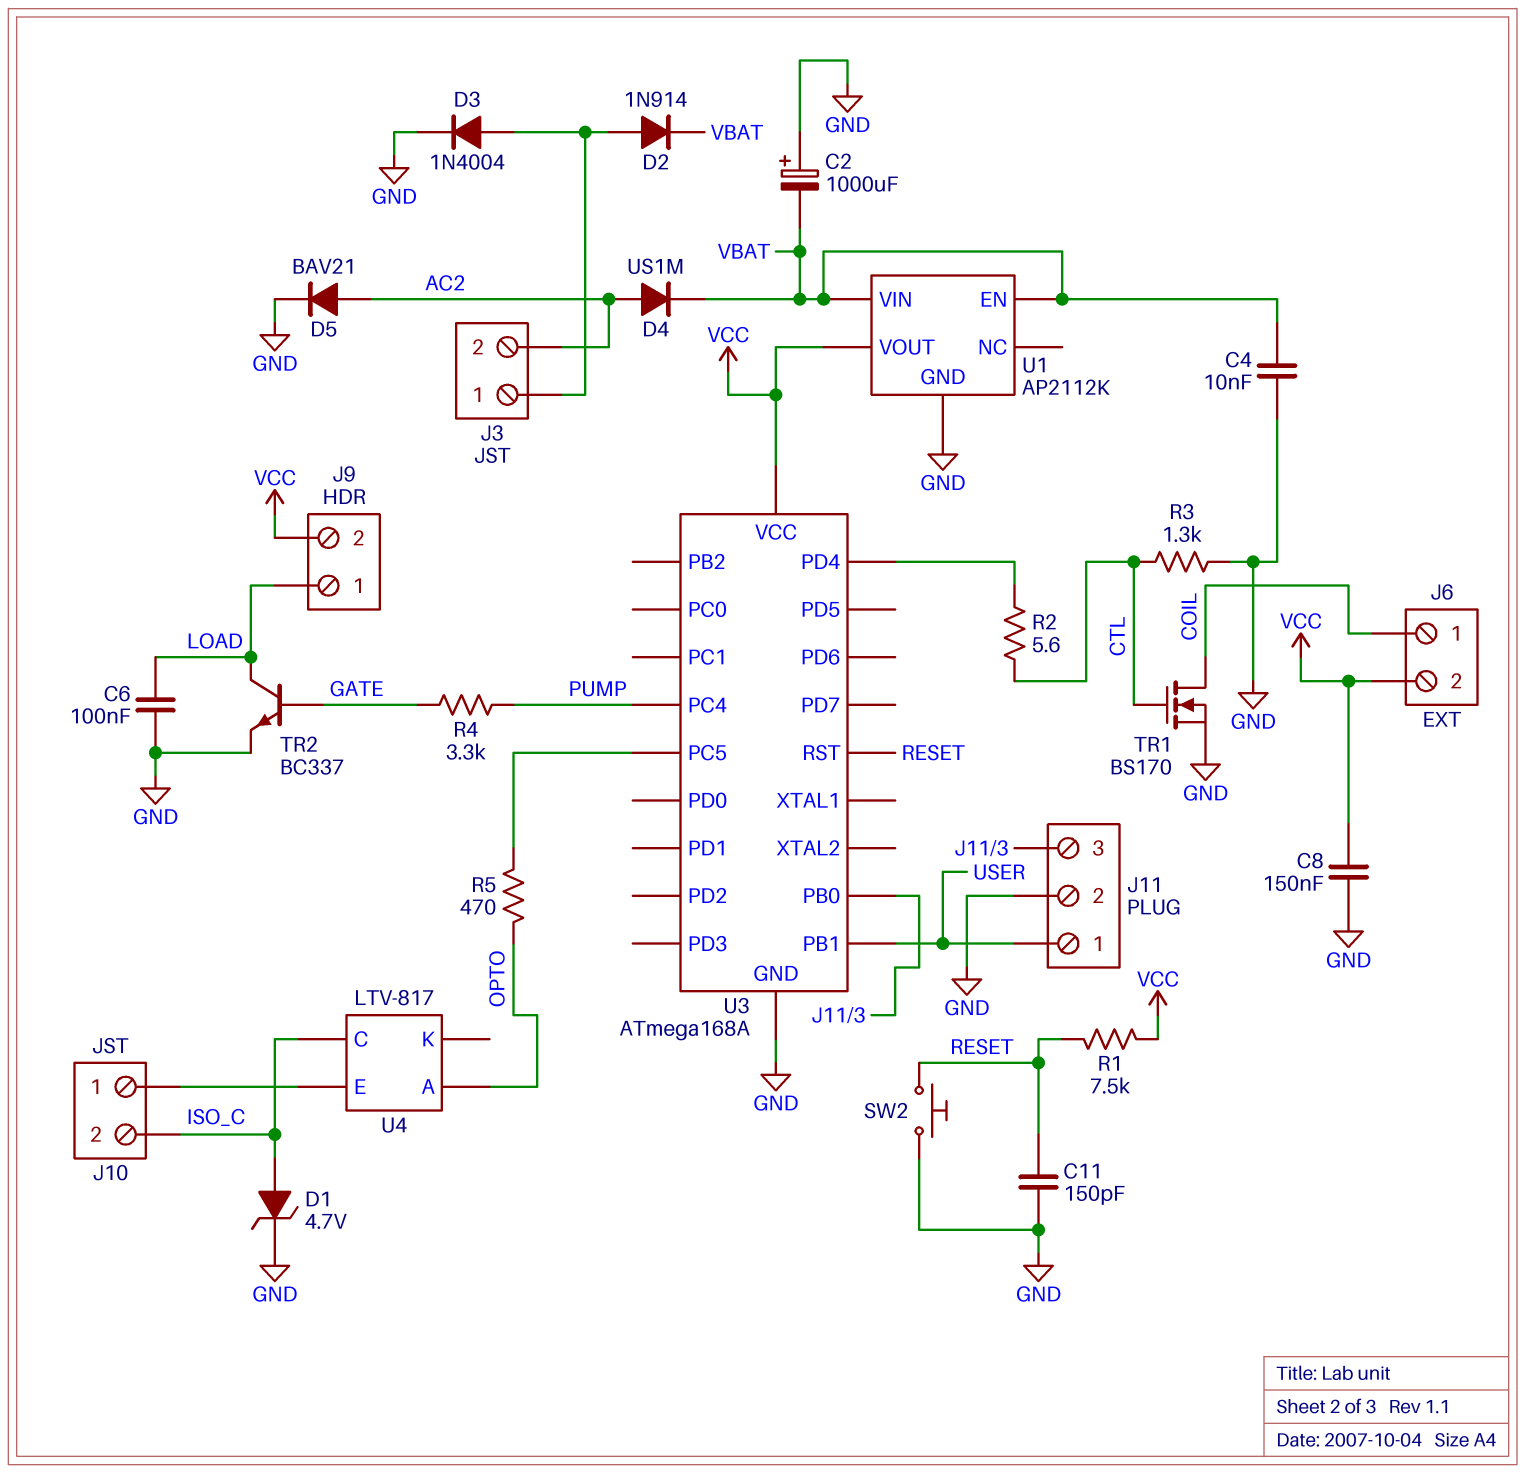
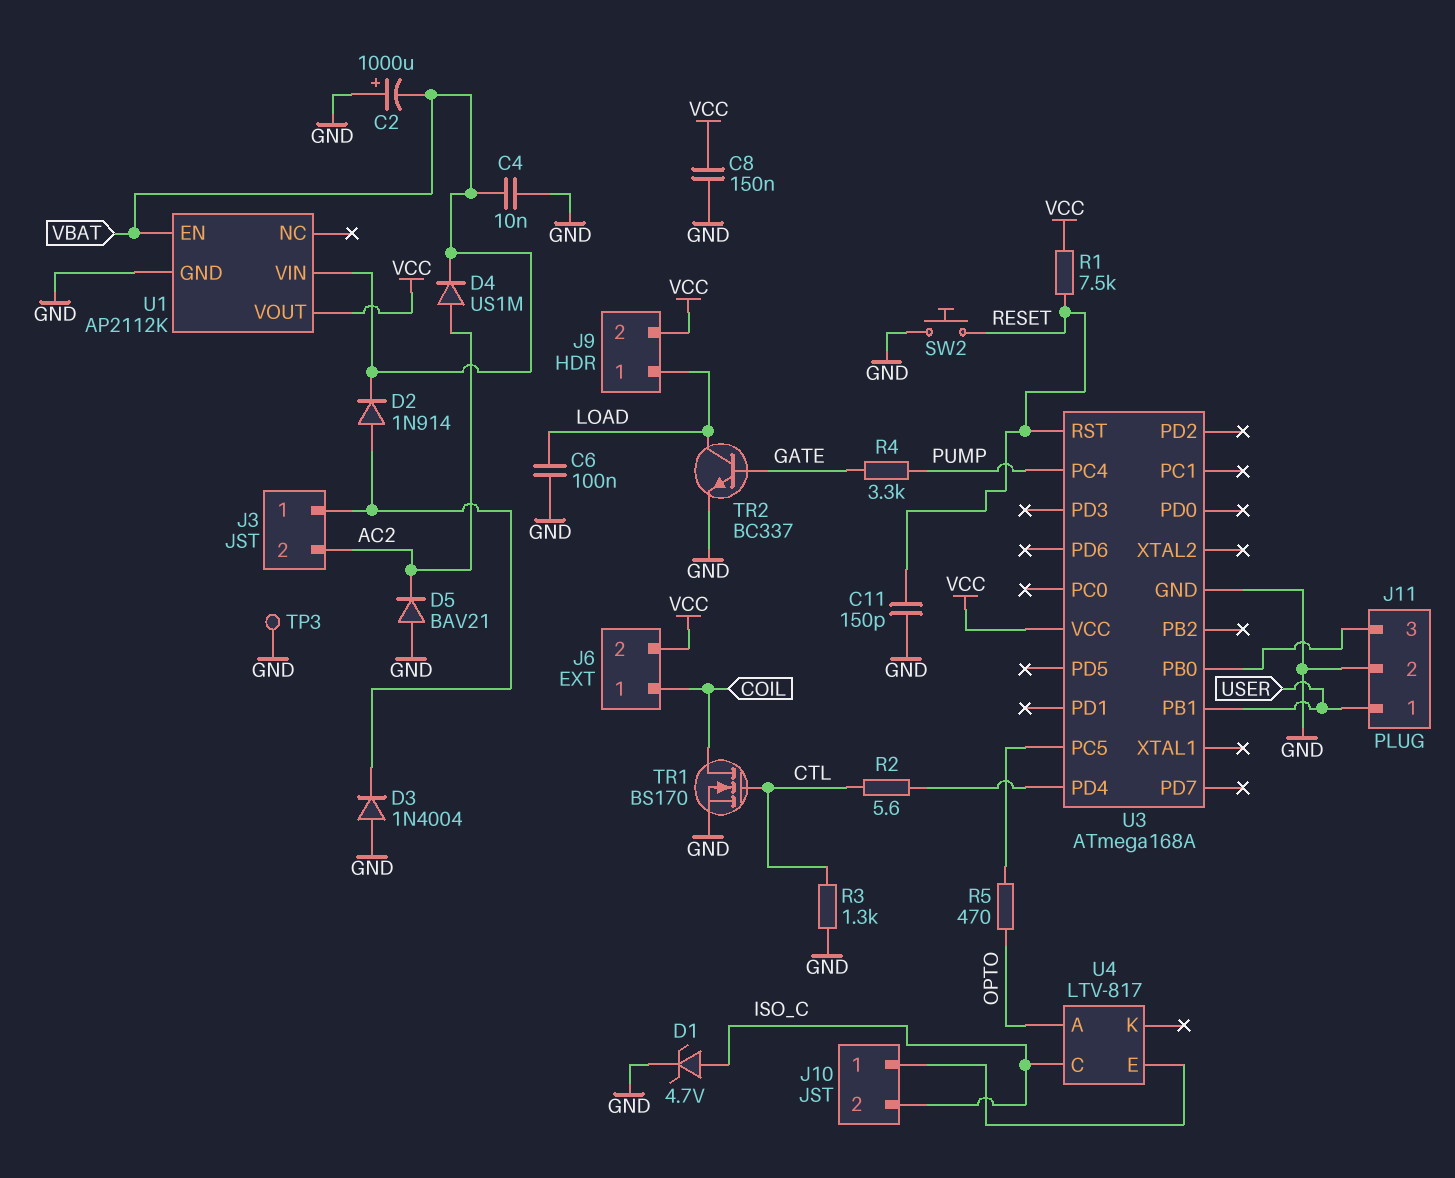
D3: diode 1N4004 (A J3/1, K GND) -> diode 1N4004 (A GND, K J3/1)
D5: diode BAV21 (A AC2, K GND) -> diode BAV21 (A GND, K AC2)
TP3: none -> test point (GND)

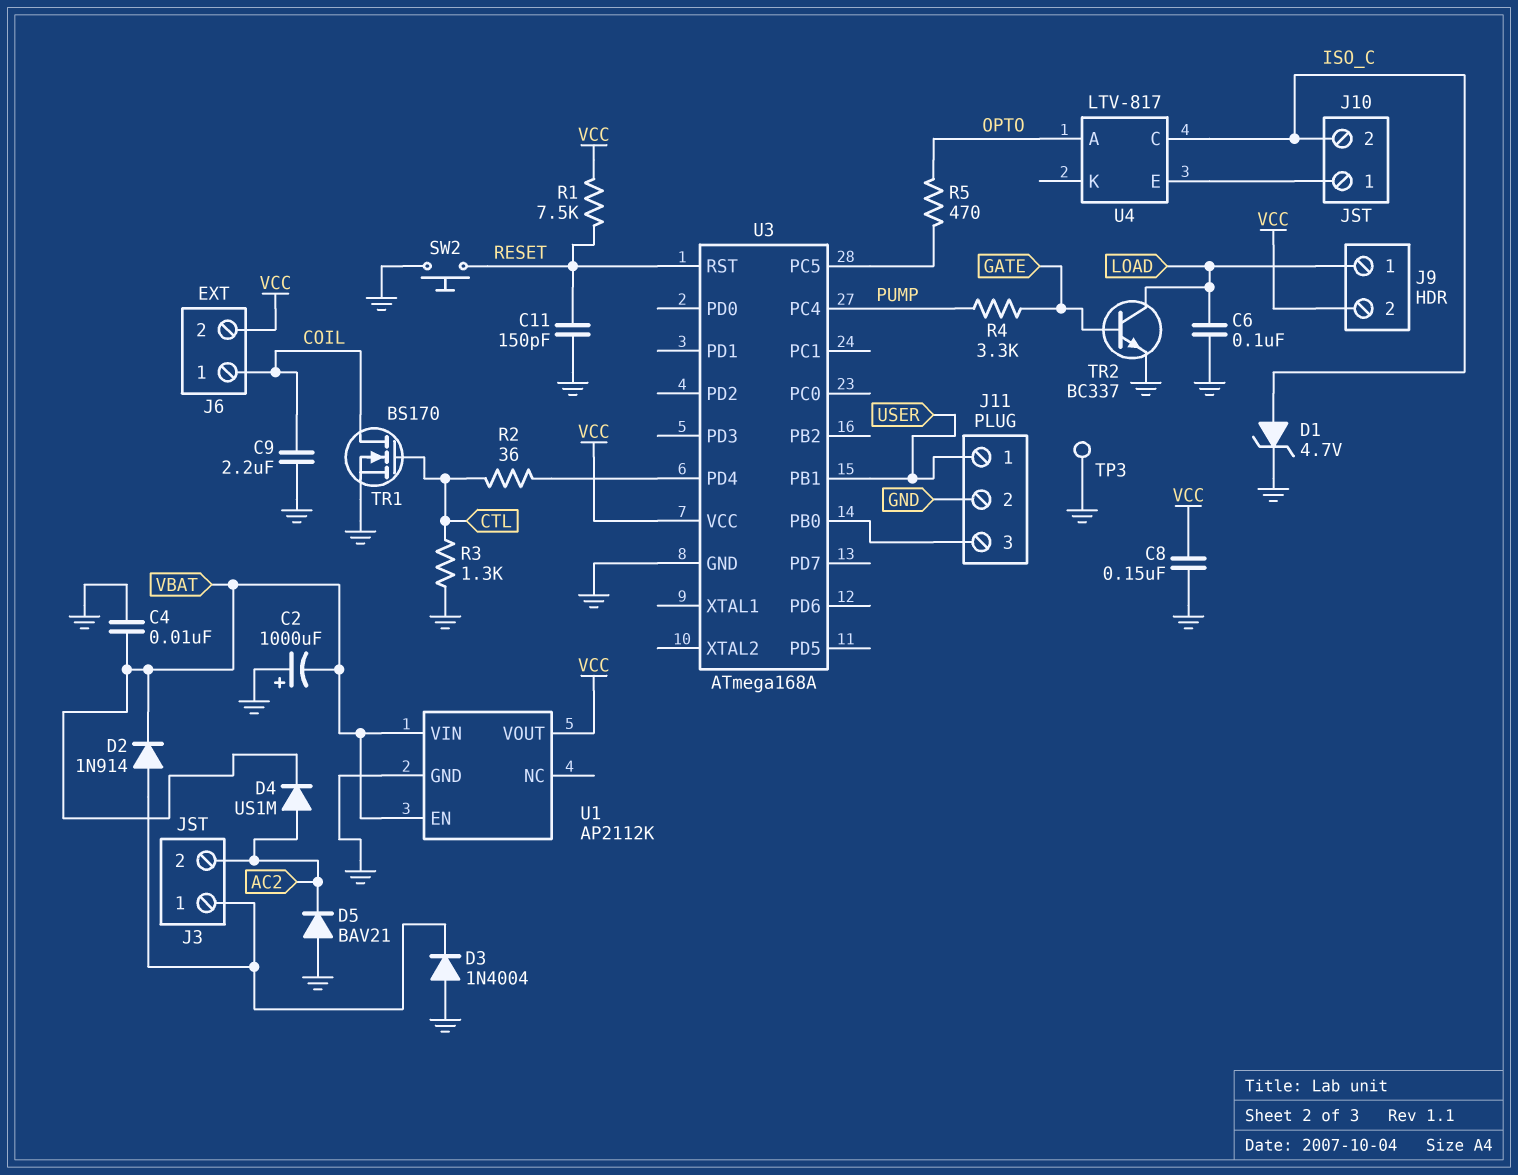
C9: none -> 2.2uF (COIL, GND)
R2: 5.6 (CTL, U3/PD4) -> 36 (CTL, U3/PD4)

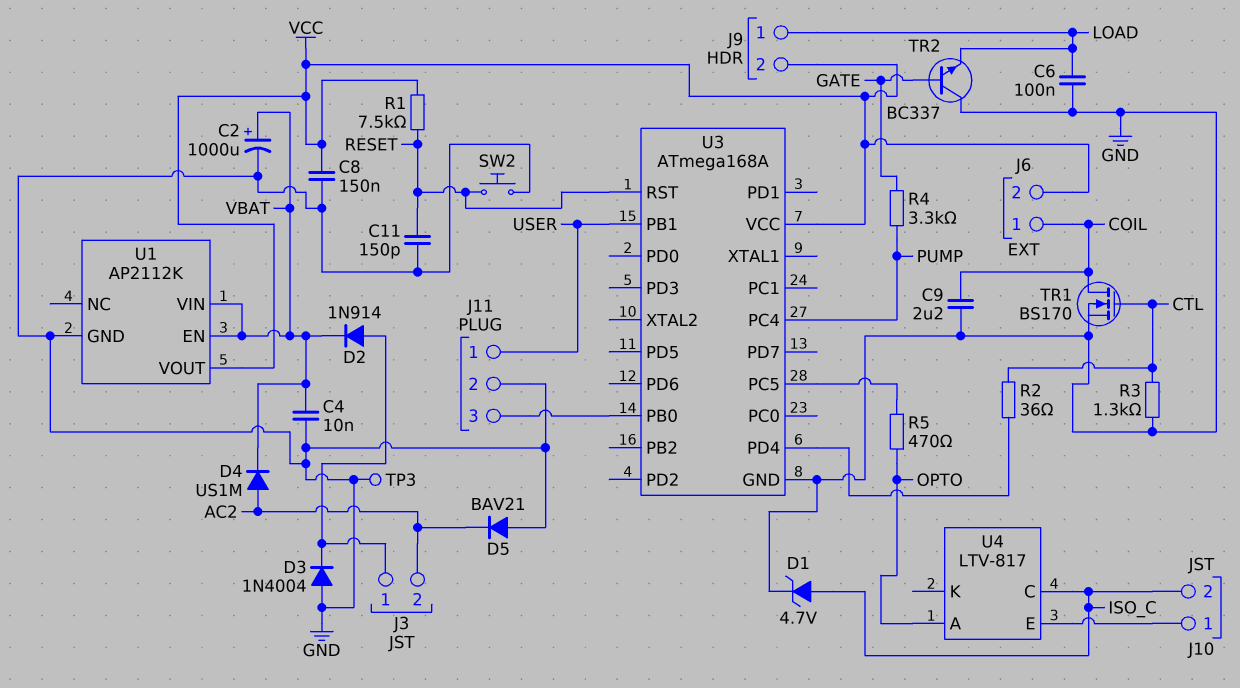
C2: 1000uF (plus GND, minus VBAT) -> 1000uF (plus VBAT, minus GND)
TR2: NPN BC337 (B GATE, C LOAD, E GND) -> NPN BC337 (B GATE, C GND, E LOAD)

